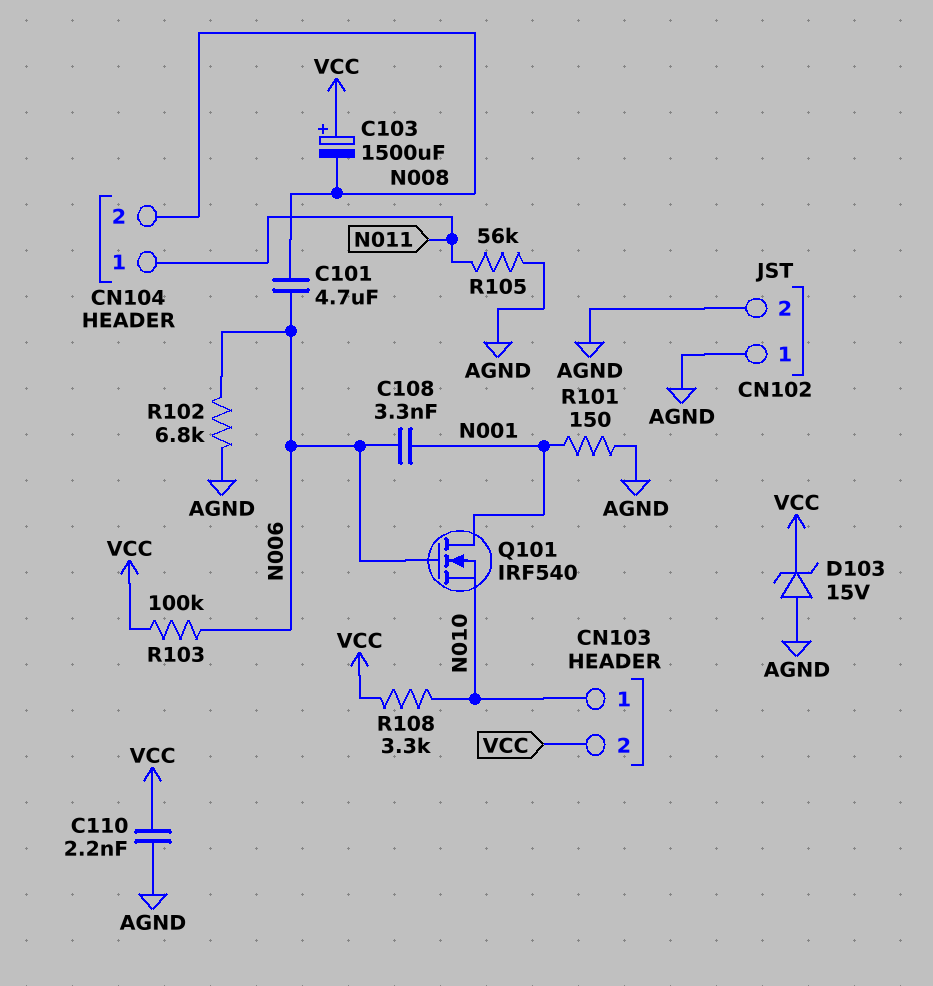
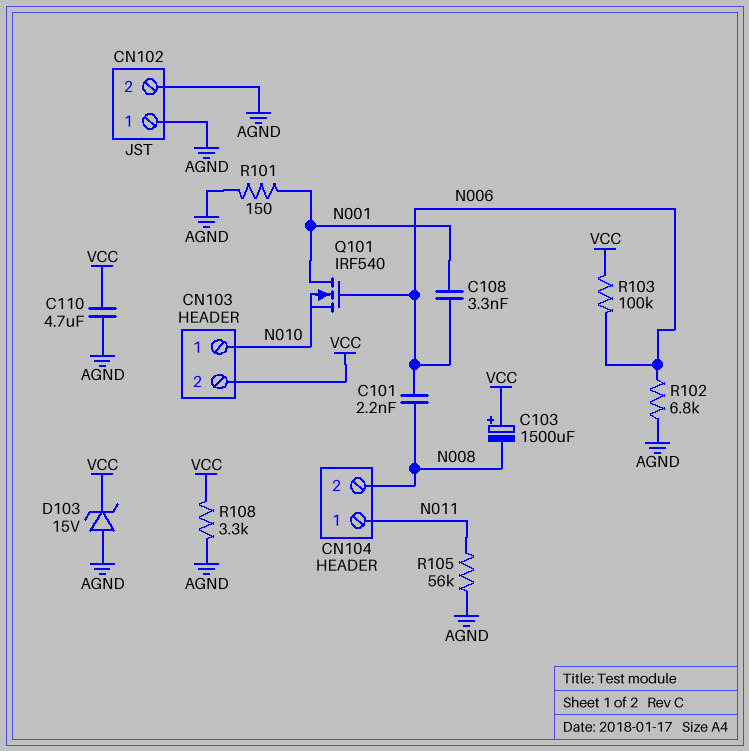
C101: 4.7uF (N006, N008) -> 2.2nF (N006, N008)
C110: 2.2nF (AGND, VCC) -> 4.7uF (AGND, VCC)
R108: 3.3k (N010, VCC) -> 3.3k (AGND, VCC)

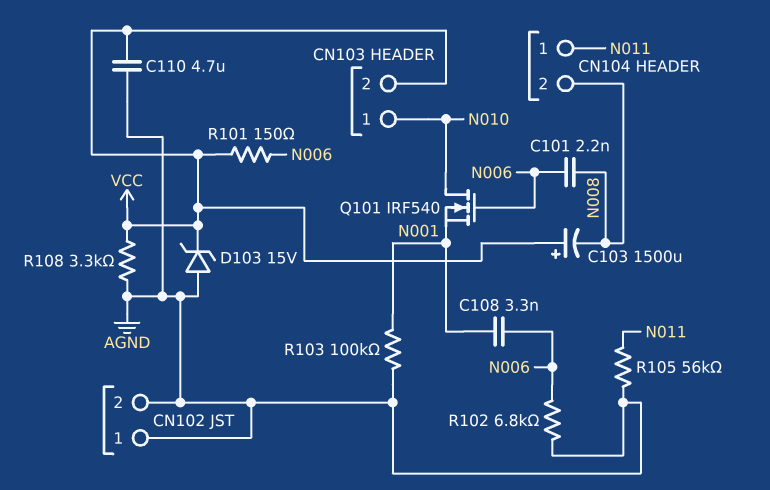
Q101: NMOS IRF540 (G N006, D N001, S N010) -> NMOS IRF540 (G N006, D N010, S N001)
R101: 150 (AGND, N001) -> 150 (N006, VCC)
R103: 100k (N006, VCC) -> 100k (AGND, N001)

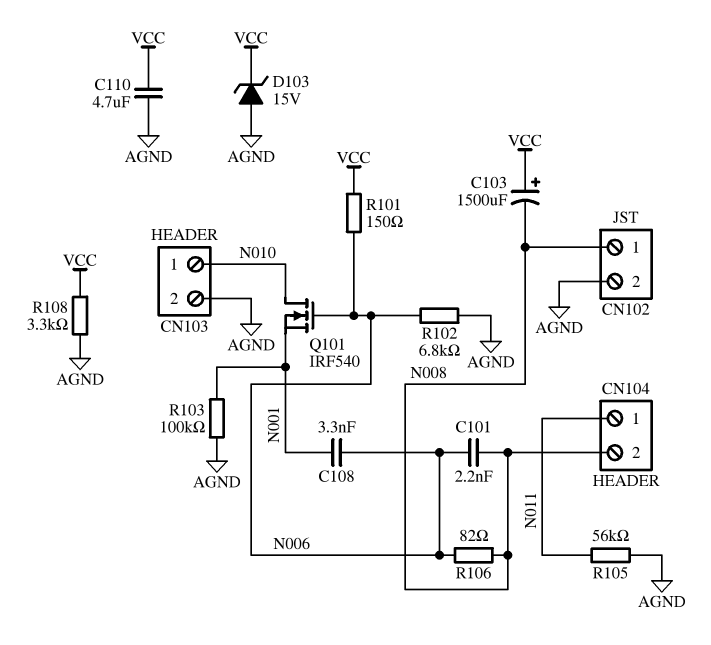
CN102 pin 1: AGND -> N008
CN103 pin 2: VCC -> AGND
R106: none -> 82 (N006, N008)

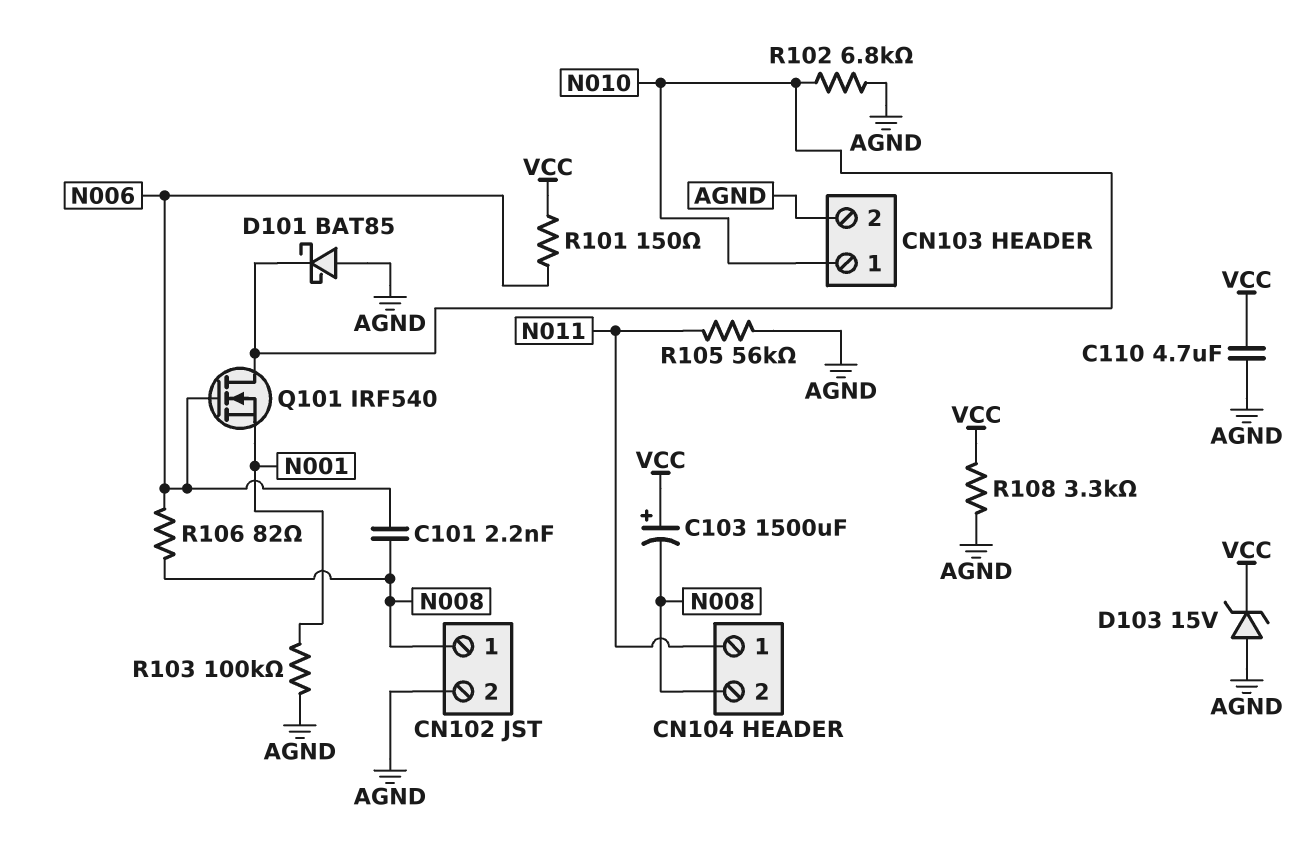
C108: 3.3nF (N001, N006) -> none
D101: none -> schottky BAT85 (A AGND, K N010)
R102: 6.8k (AGND, N006) -> 6.8k (AGND, N010)

